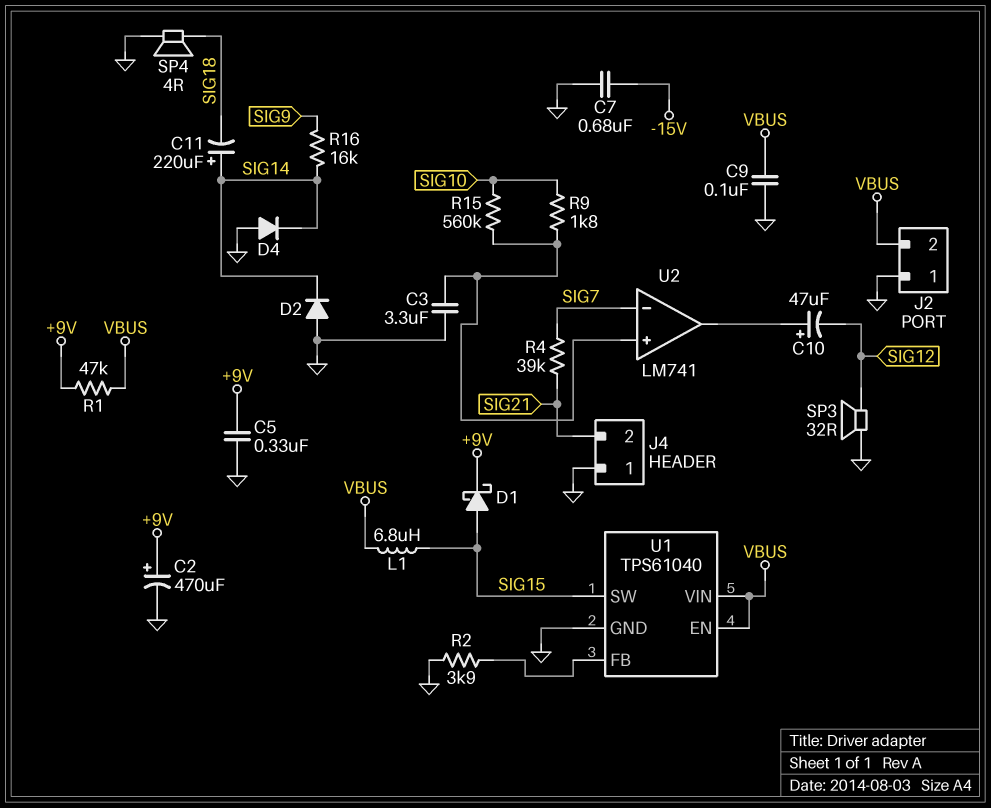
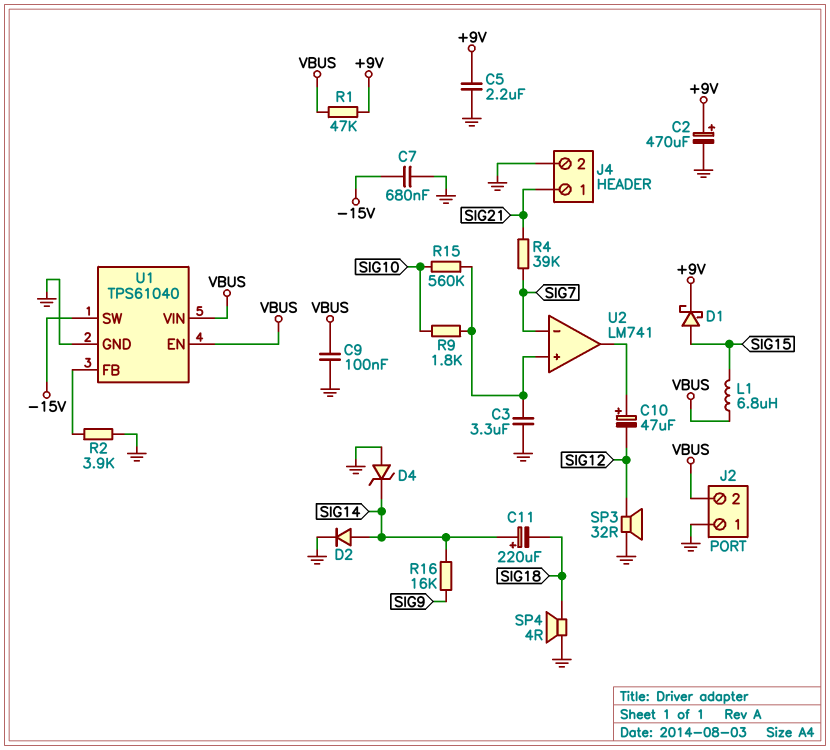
C5: 330nF (+9V, GND) -> 2.2uF (+9V, GND)
D2: diode (A GND, K SIG14) -> diode (A SIG14, K GND)
D4: diode (A GND, K SIG14) -> zener (A GND, K SIG14)
J4 pin 1: GND -> SIG21
J4 pin 2: SIG21 -> GND
U1 pin SW: SIG15 -> -15V

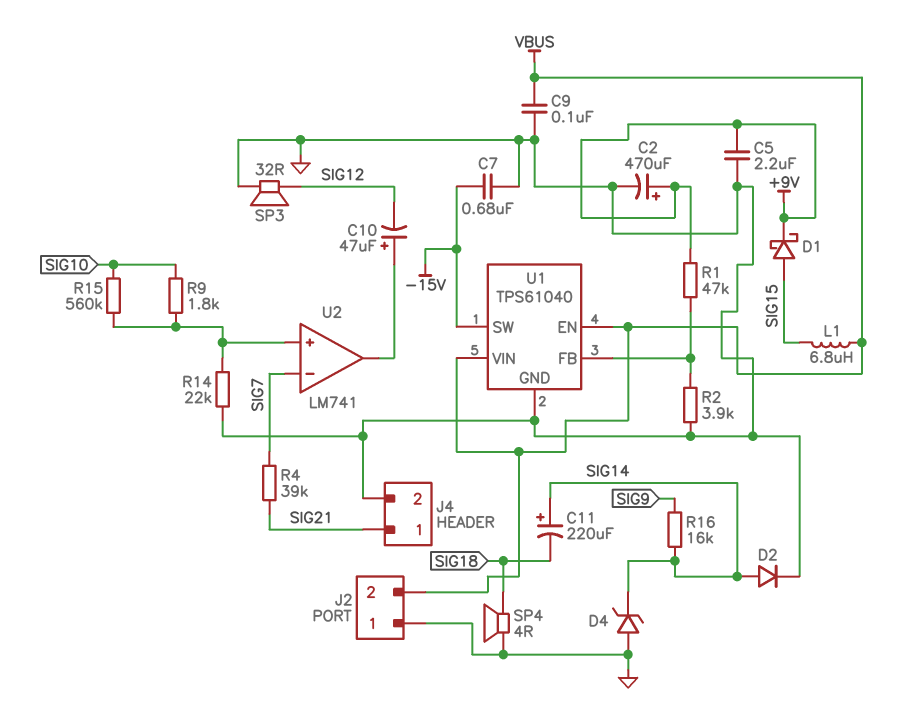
C3: 3.3uF (GND, U2/in+) -> none
R1: 47k (+9V, VBUS) -> 47k (+9V, U1/FB)
R14: none -> 22k (GND, U2/in+)

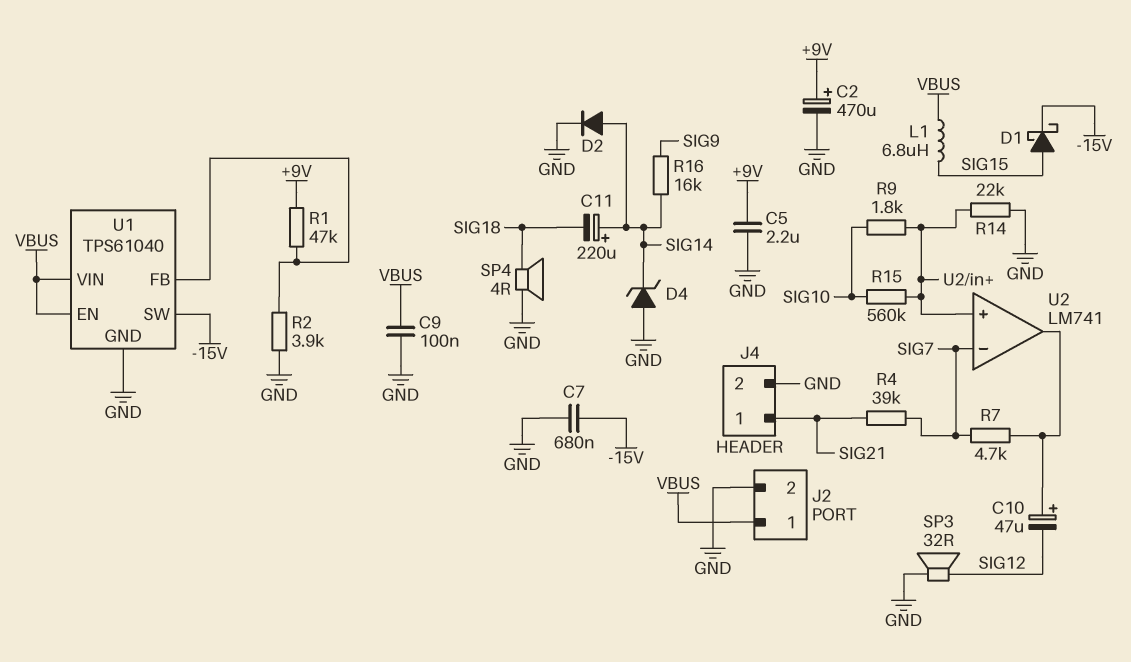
D1: schottky (A SIG15, K +9V) -> schottky (A SIG15, K -15V)
J2 pin 1: GND -> VBUS
J2 pin 2: VBUS -> GND
R7: none -> 4.7k (SIG7, U2/out)

